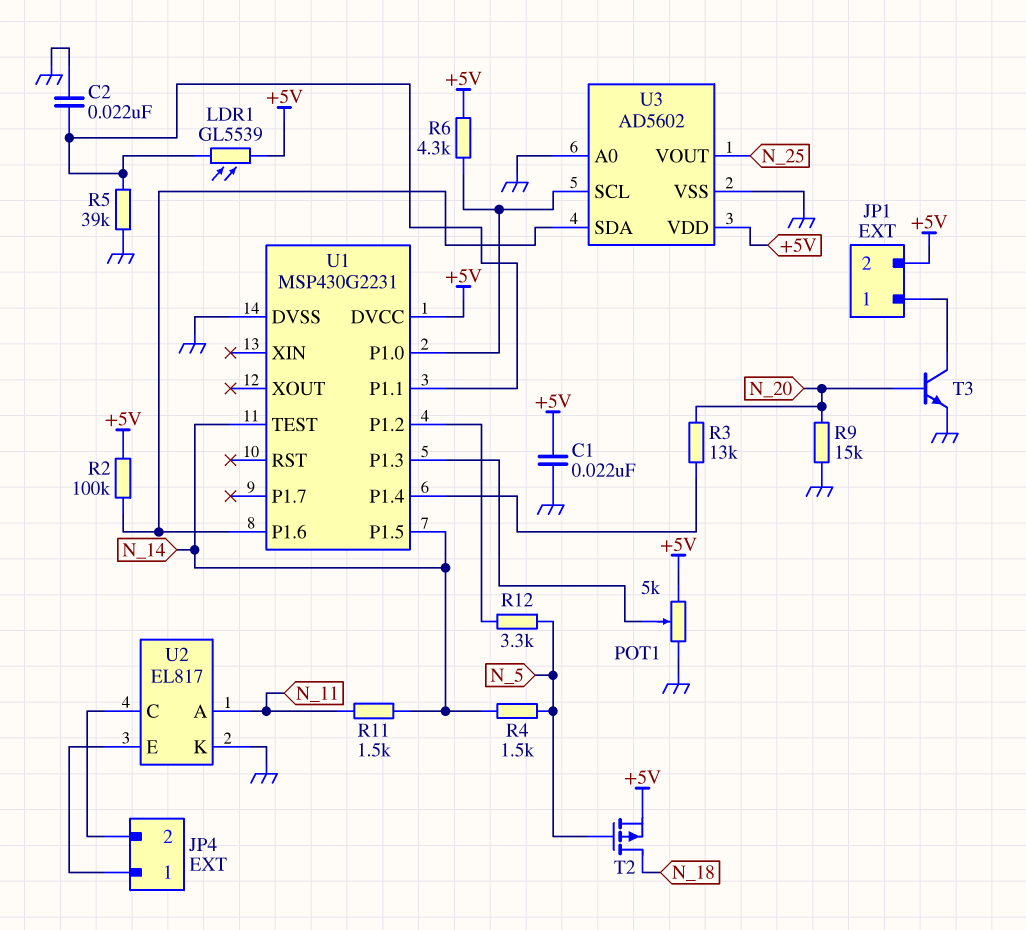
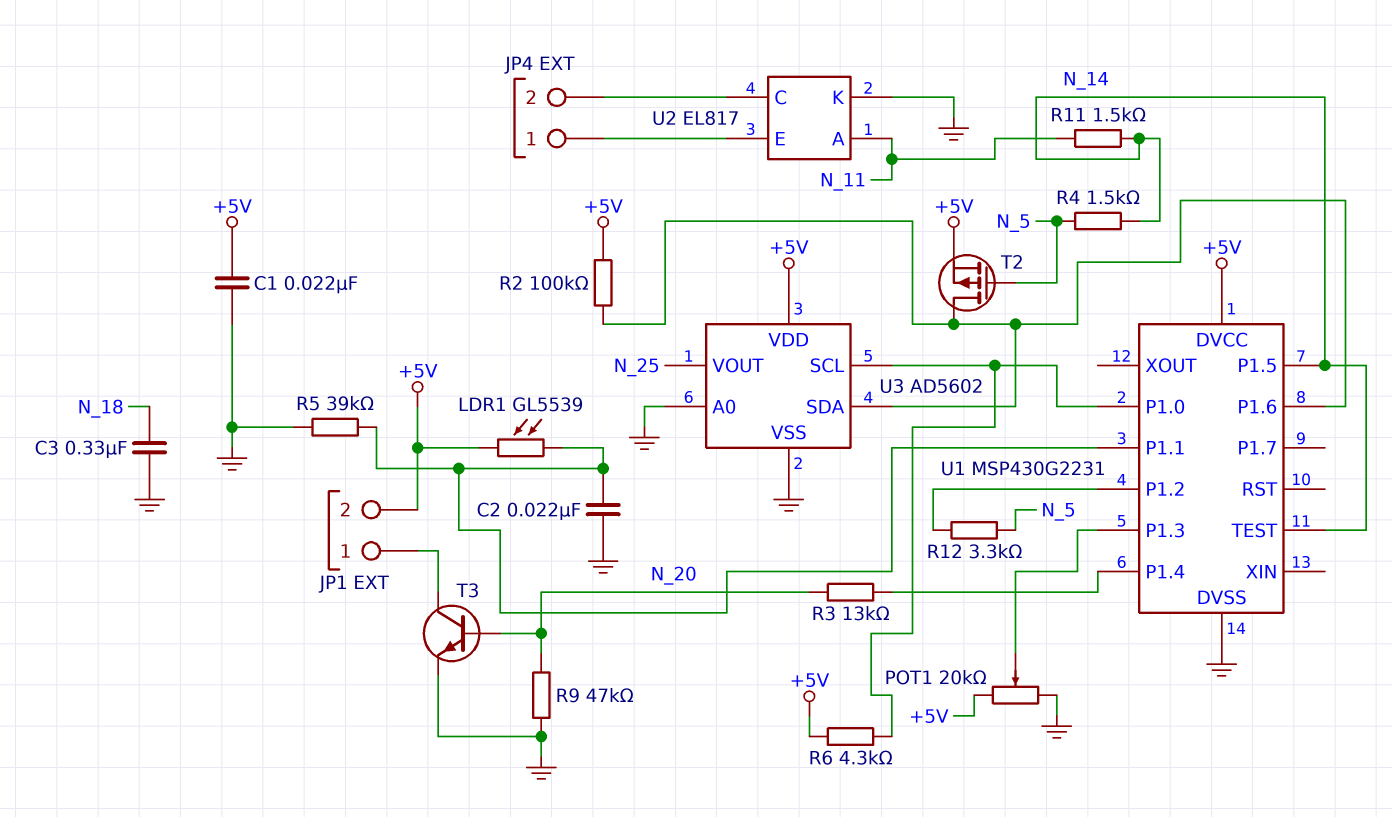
C3: none -> 330nF (GND, N_18)
POT1: 5k (+5V, GND, wiper U1/P1.3) -> 20k (+5V, GND, wiper U1/P1.3)
R9: 15k (GND, N_20) -> 47k (GND, N_20)
T2: PMOS (G N_5, D N_18, S +5V) -> PMOS (G N_5, D U1/P1.6, S +5V)

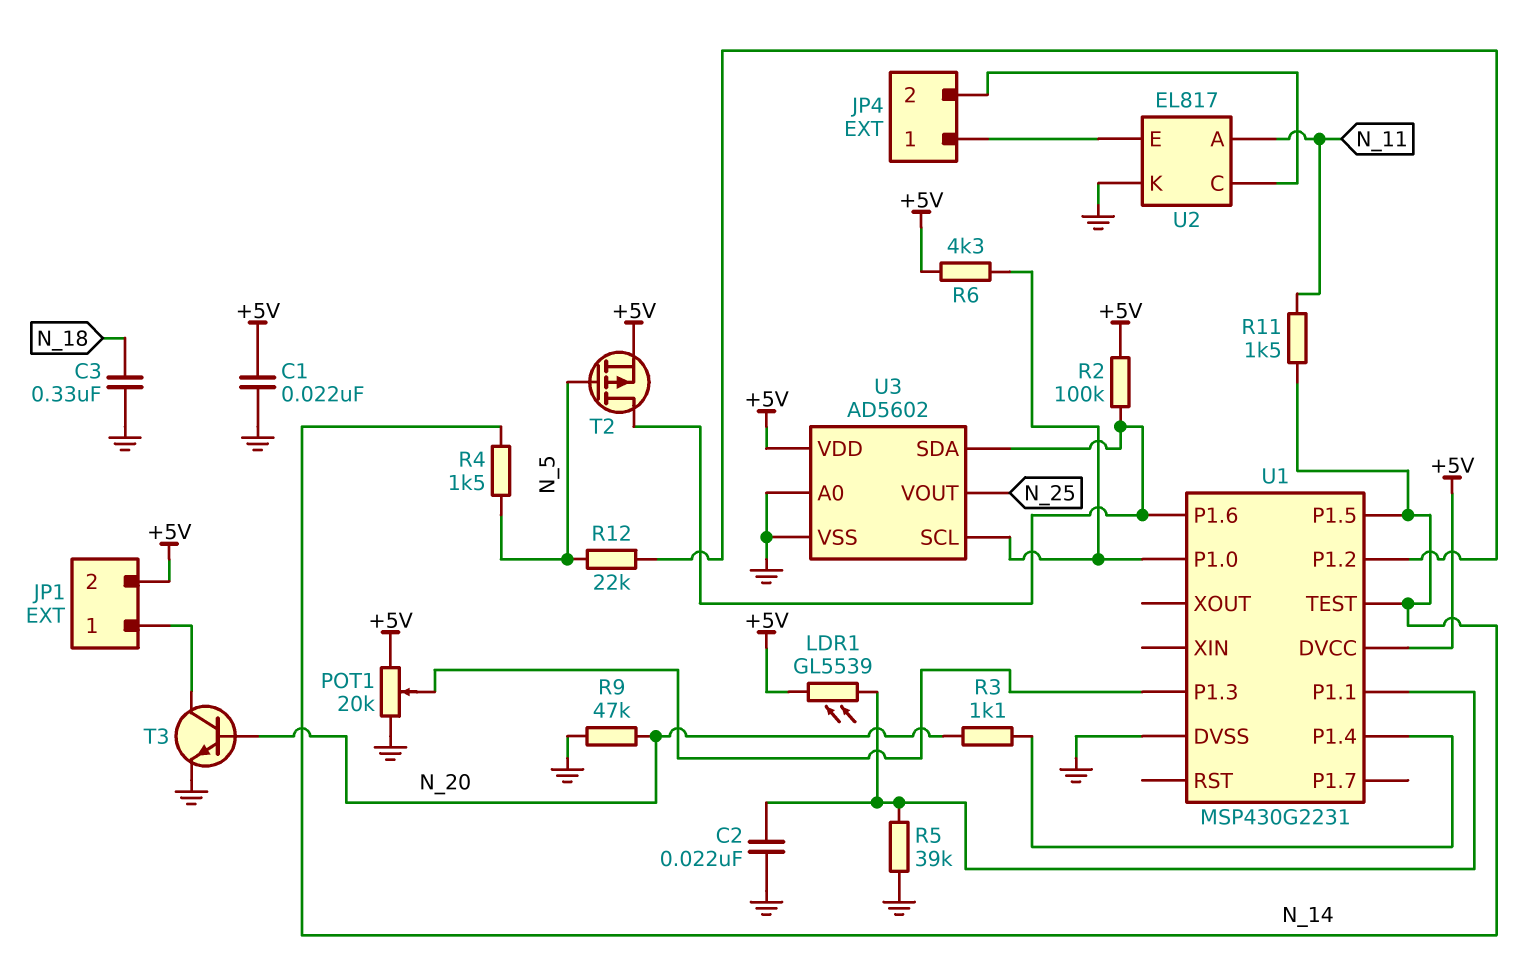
R3: 13k (N_20, U1/P1.4) -> 1.1k (N_20, U1/P1.4)
R12: 3.3k (N_5, U1/P1.2) -> 22k (N_5, U1/P1.2)

